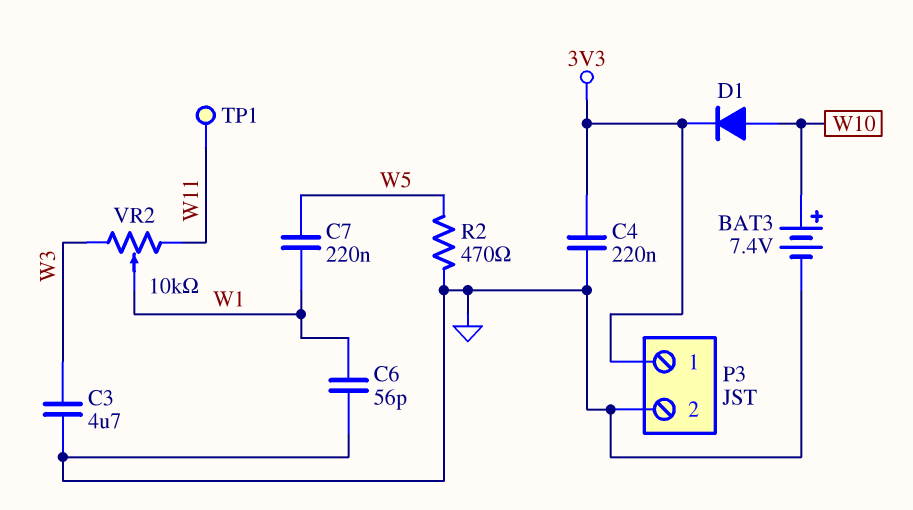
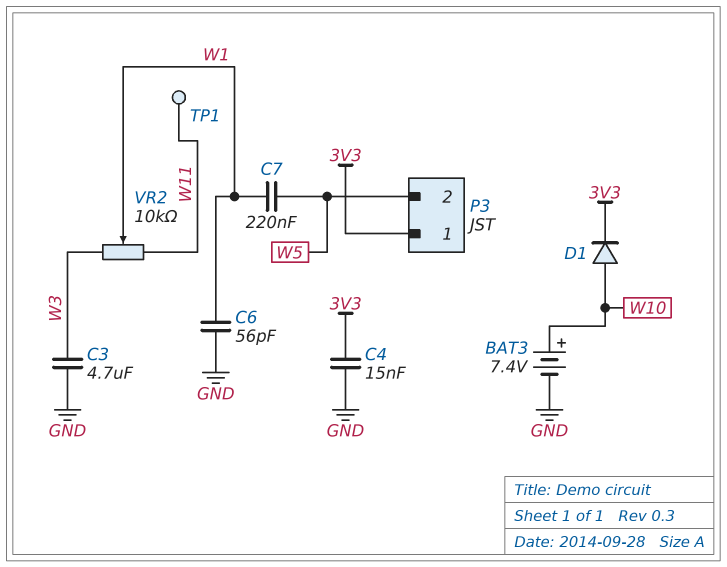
C4: 220nF (3V3, GND) -> 15nF (3V3, GND)
P3 pin 2: GND -> W5
R2: 470 (GND, W5) -> none

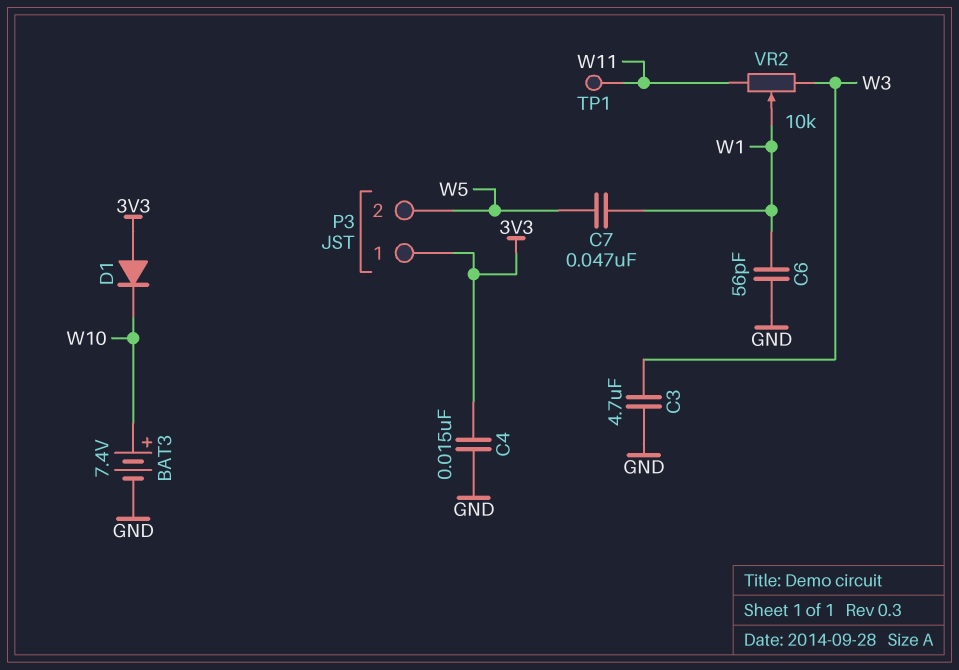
C7: 220nF (W1, W5) -> 47nF (W1, W5)
D1: diode (A W10, K 3V3) -> diode (A 3V3, K W10)

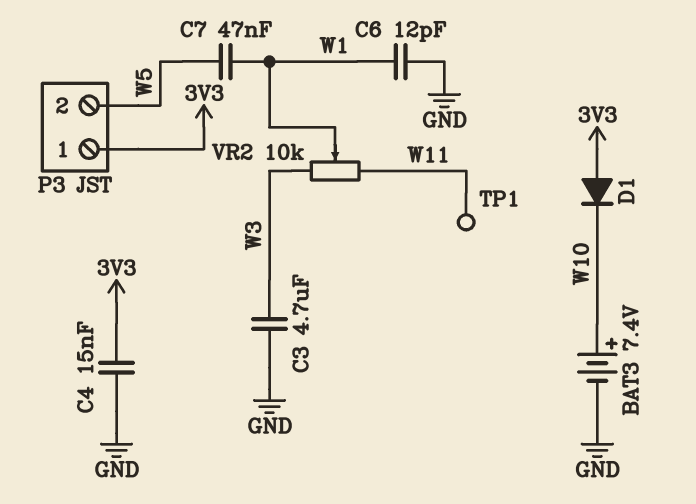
C6: 56pF (GND, W1) -> 12pF (GND, W1)

